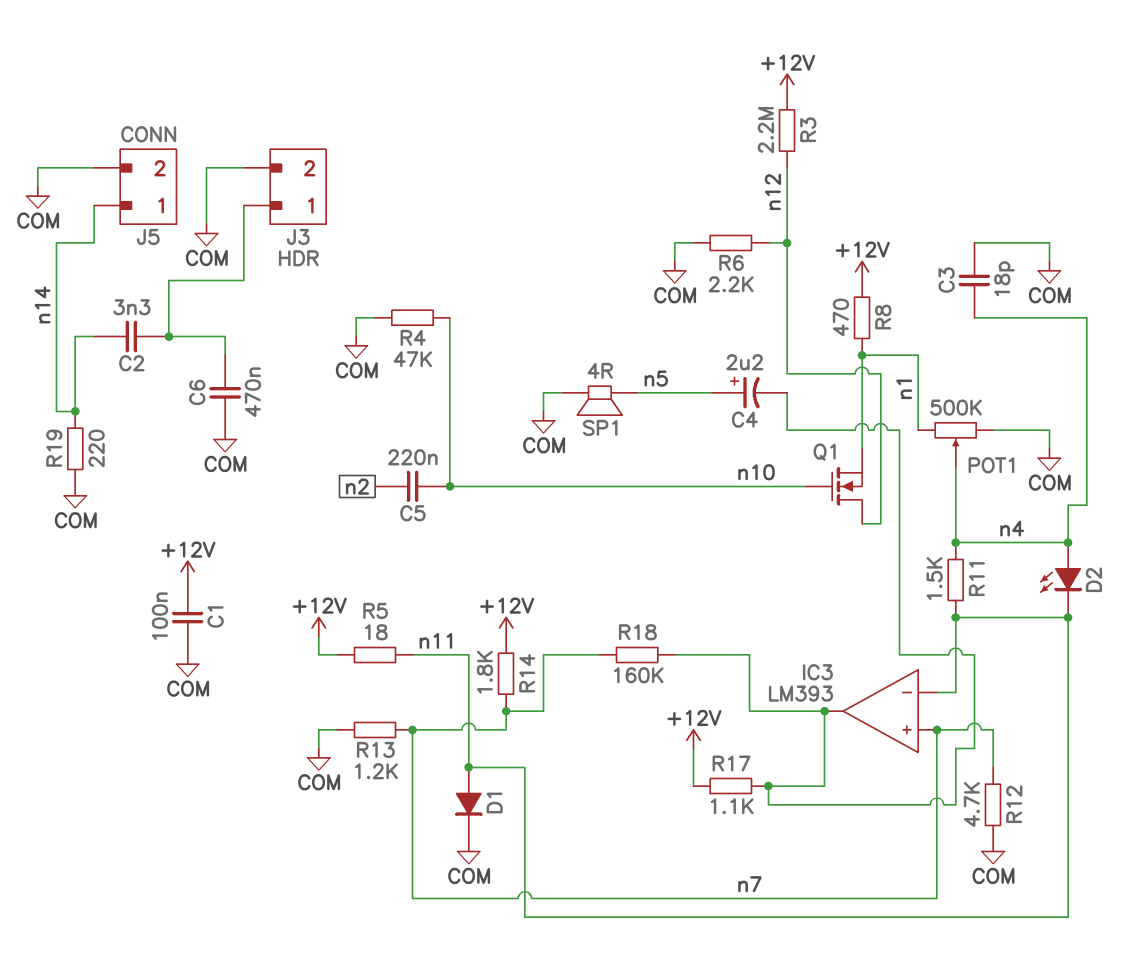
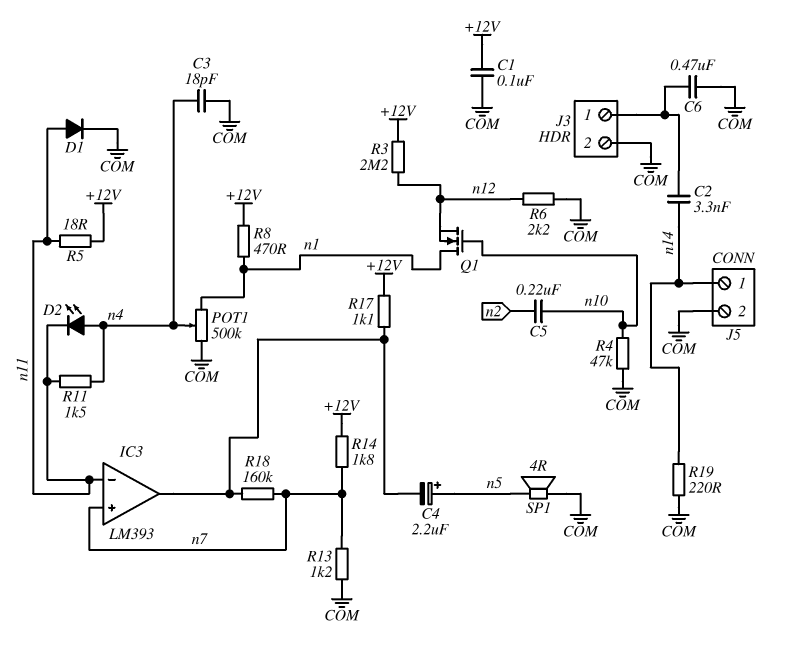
Q1: NMOS (G n10, D n12, S n1) -> NMOS (G n10, D n1, S n12)
R12: 4.7k (COM, n7) -> none

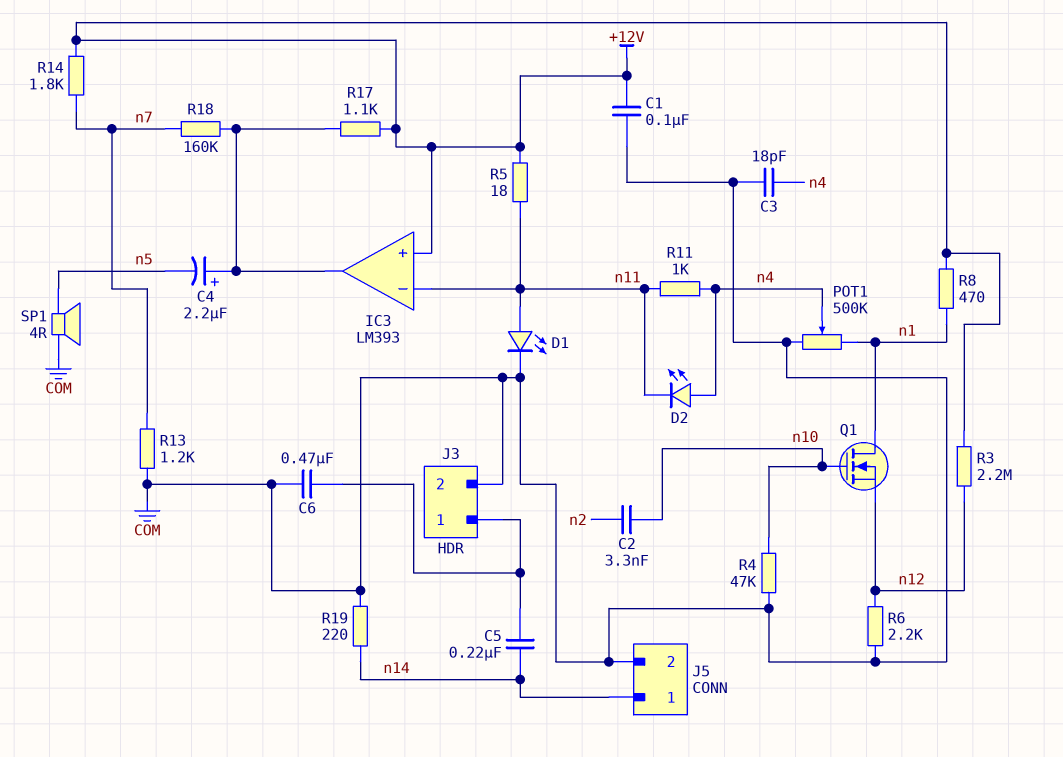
C2: 3.3nF (J3/1, n14) -> 3.3nF (n2, n10)
C4: 2.2uF (plus n5, minus IC3/out) -> 2.2uF (plus IC3/out, minus n5)
C5: 220nF (n2, n10) -> 220nF (J3/1, n14)
D1: diode (A n11, K COM) -> LED (A n11, K COM)
IC3 pin in+: n7 -> +12V
R11: 1.5k (n4, n11) -> 1k (n4, n11)

